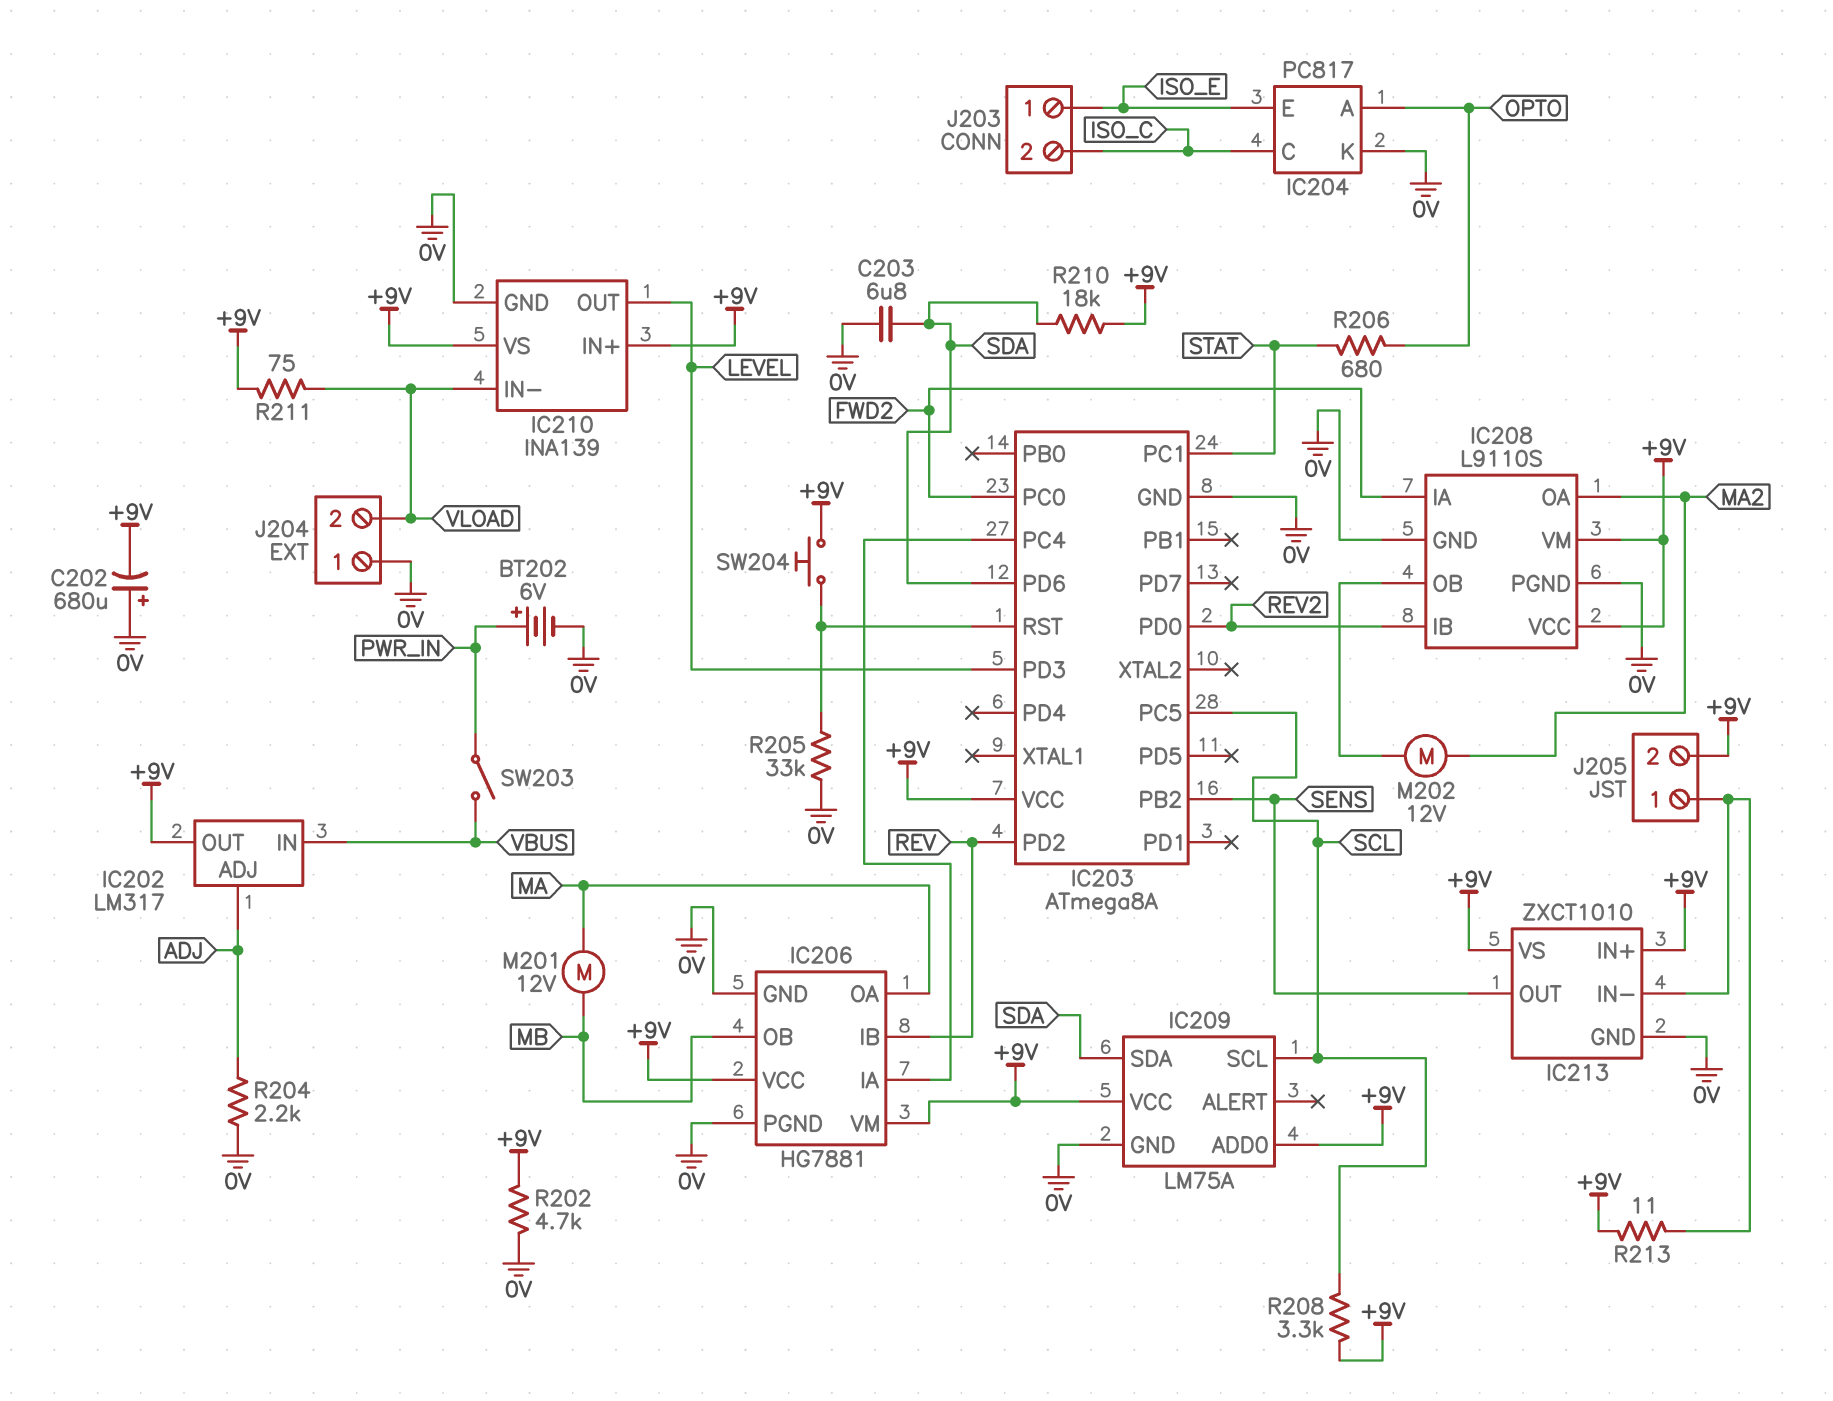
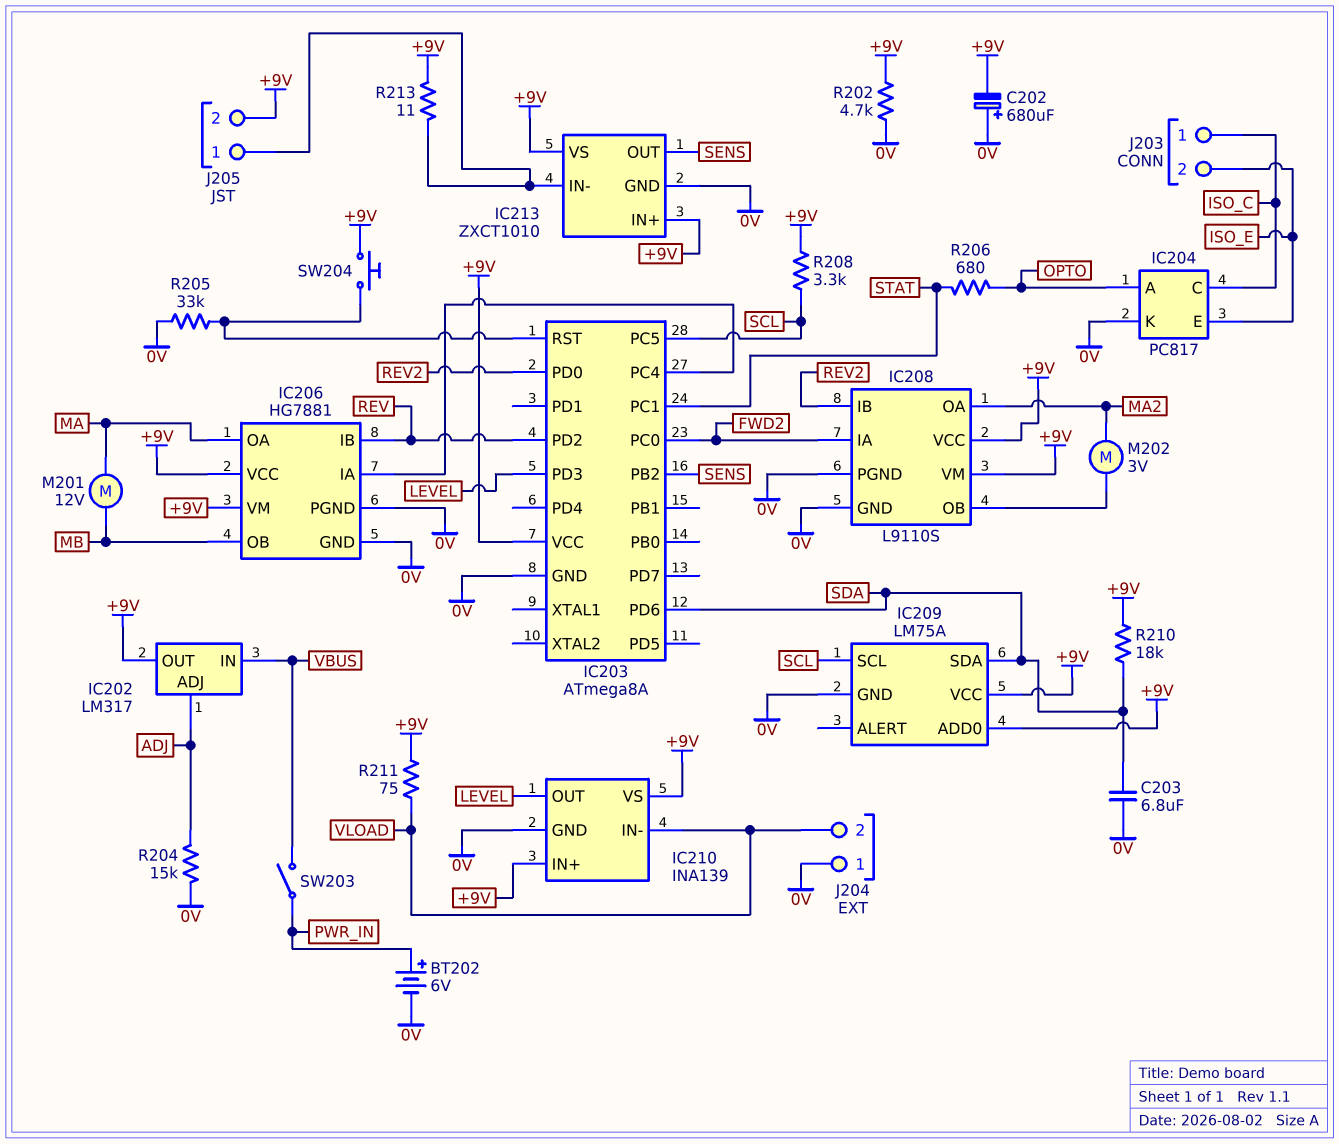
J203 pin 1: ISO_E -> ISO_C
J203 pin 2: ISO_C -> ISO_E
M202: motor 12V (IC208/OB, MA2) -> motor 3V (IC208/OB, MA2)
R204: 2.2k (0V, ADJ) -> 15k (0V, ADJ)

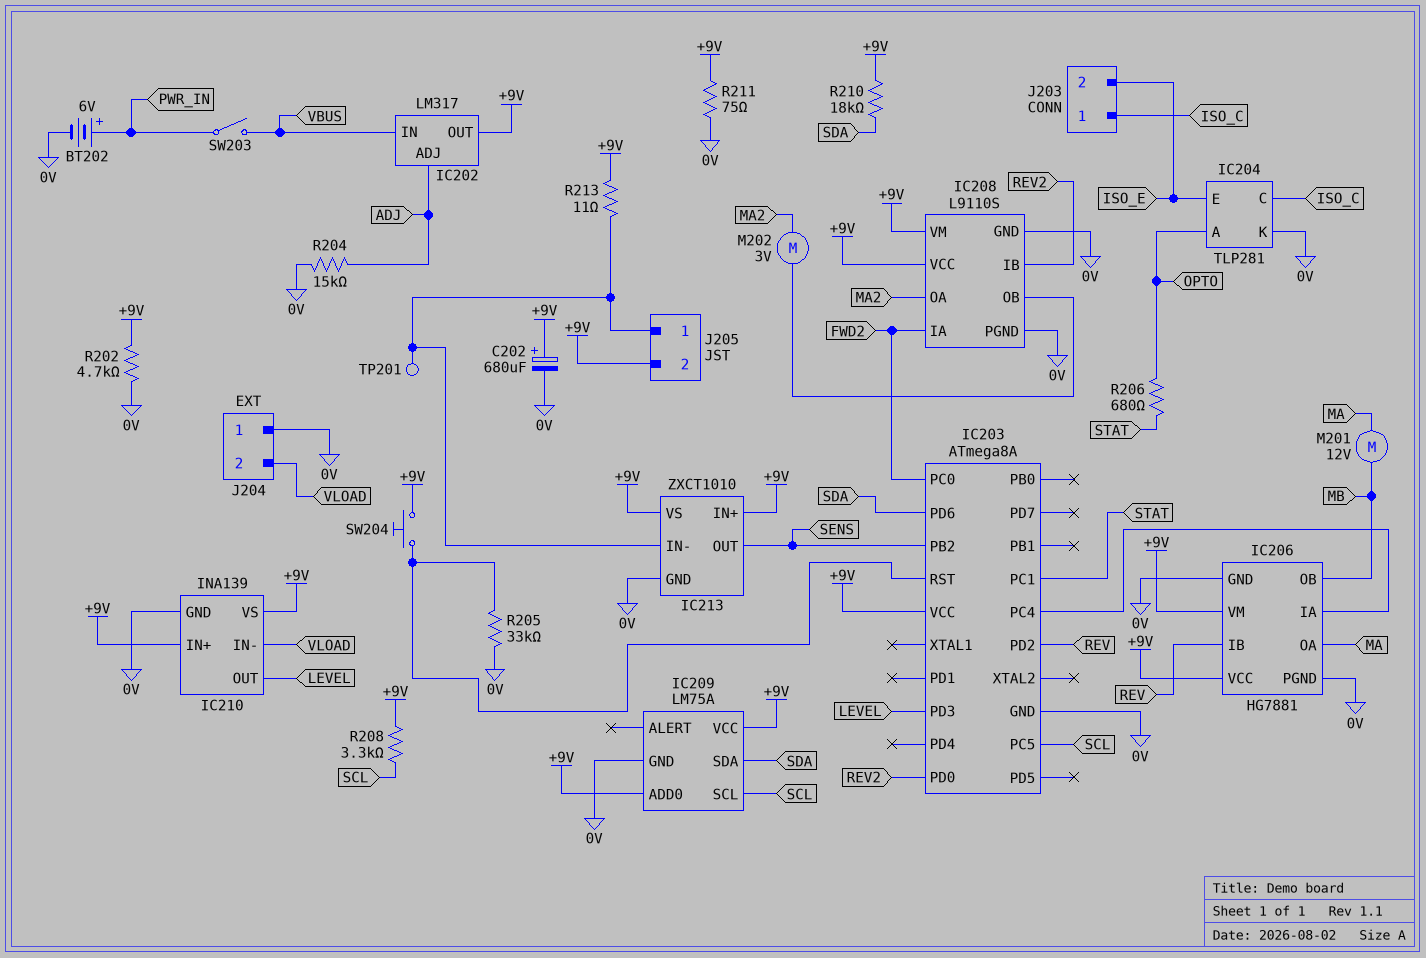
C202: 680uF (plus 0V, minus +9V) -> 680uF (plus +9V, minus 0V)
C203: 6.8uF (0V, SDA) -> none
IC204: PC817 -> TLP281
R211: 75 (+9V, VLOAD) -> 75 (+9V, 0V)
TP201: none -> test point (IC213/IN-)

